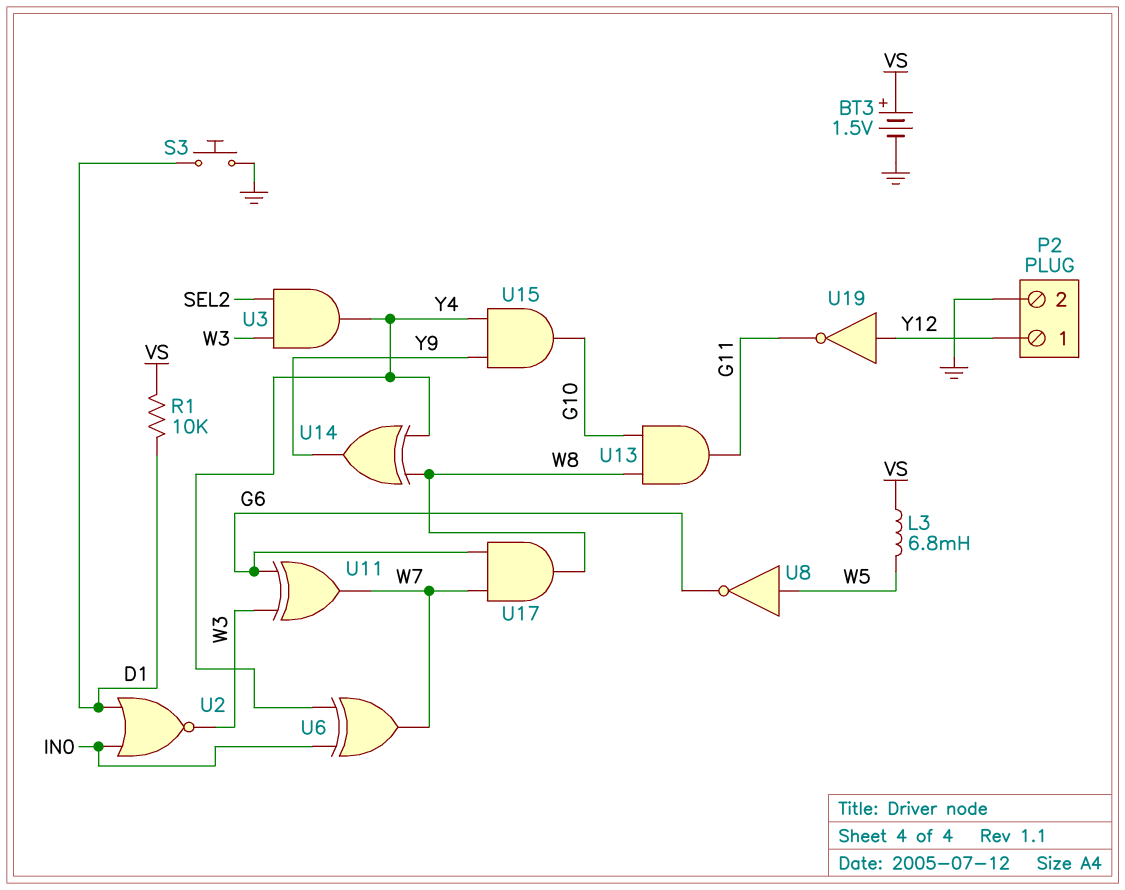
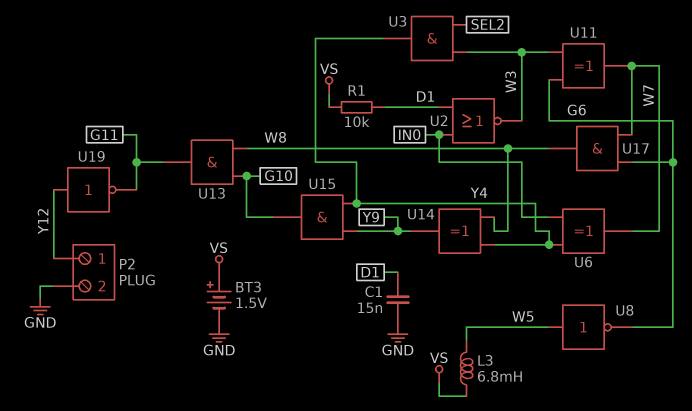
C1: none -> 15nF (D1, GND)
S3: button (D1, GND) -> none

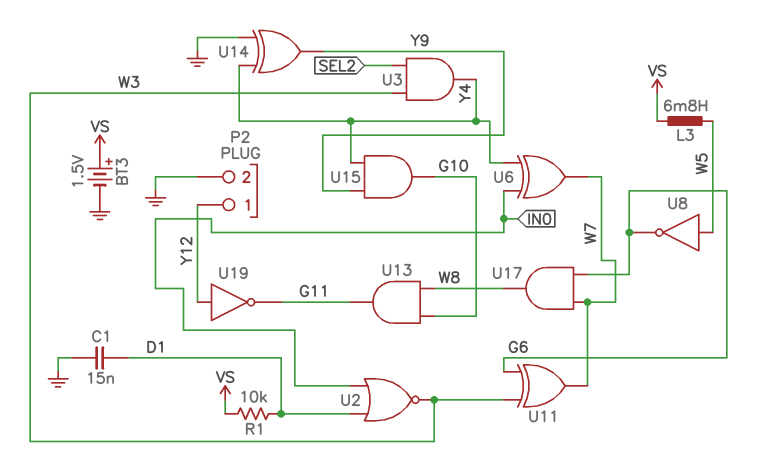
U14: XOR (in W8, in Y4, out Y9) -> XOR (in GND, in Y4, out Y9)

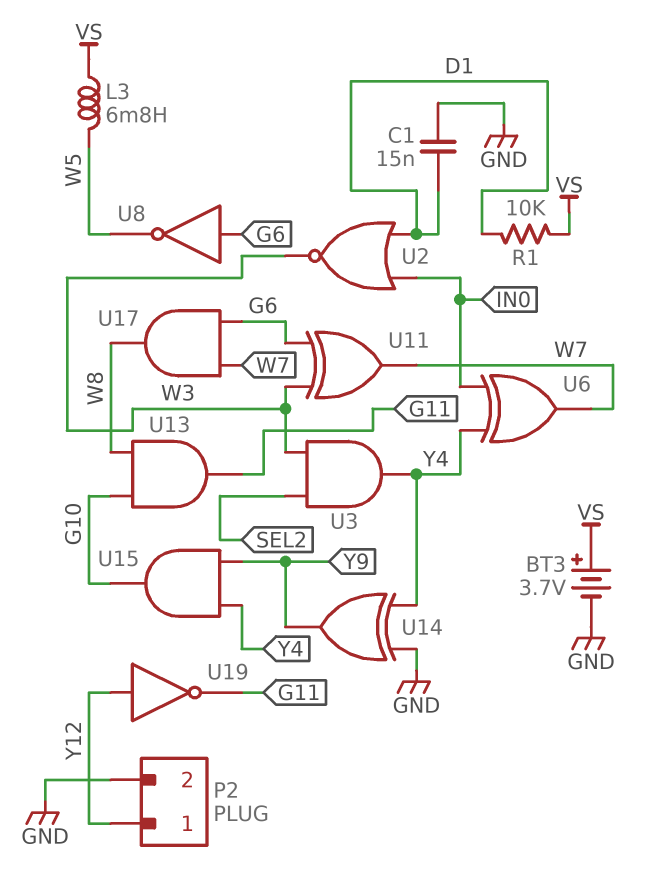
BT3: 1.5V (plus VS, minus GND) -> 3.7V (plus VS, minus GND)
U8: NOT (in W5, out G6) -> NOT (in G6, out W5)

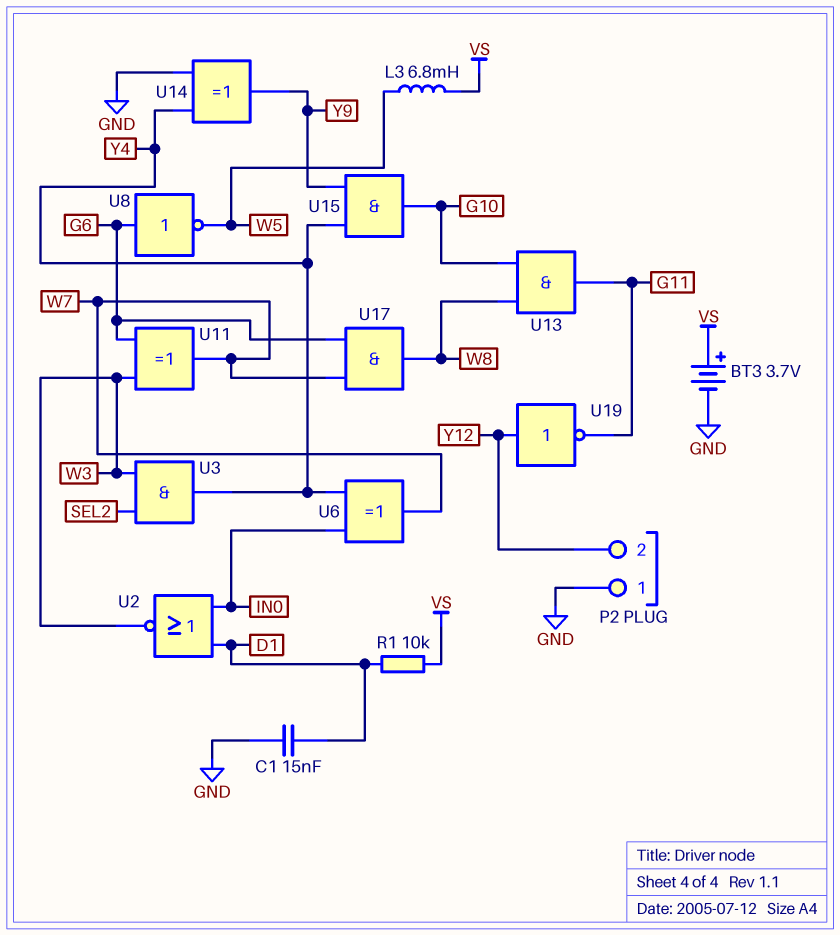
P2 pin 1: Y12 -> GND
P2 pin 2: GND -> Y12

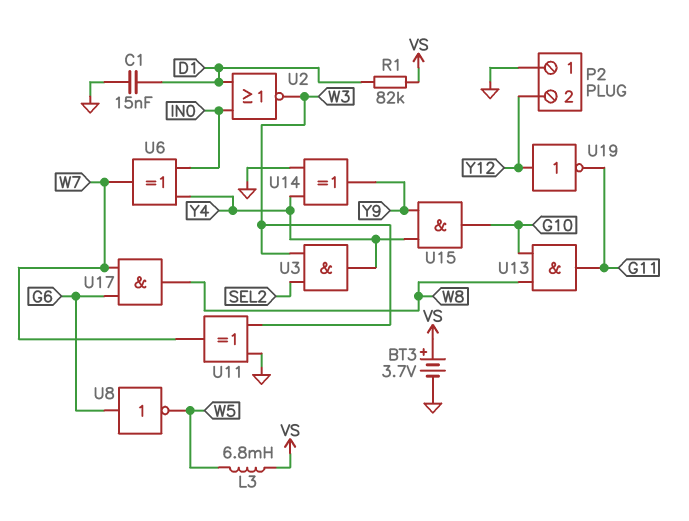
R1: 10k (D1, VS) -> 82k (D1, VS)
U11: XOR (in G6, in W3, out W7) -> XOR (in GND, in W3, out W7)

